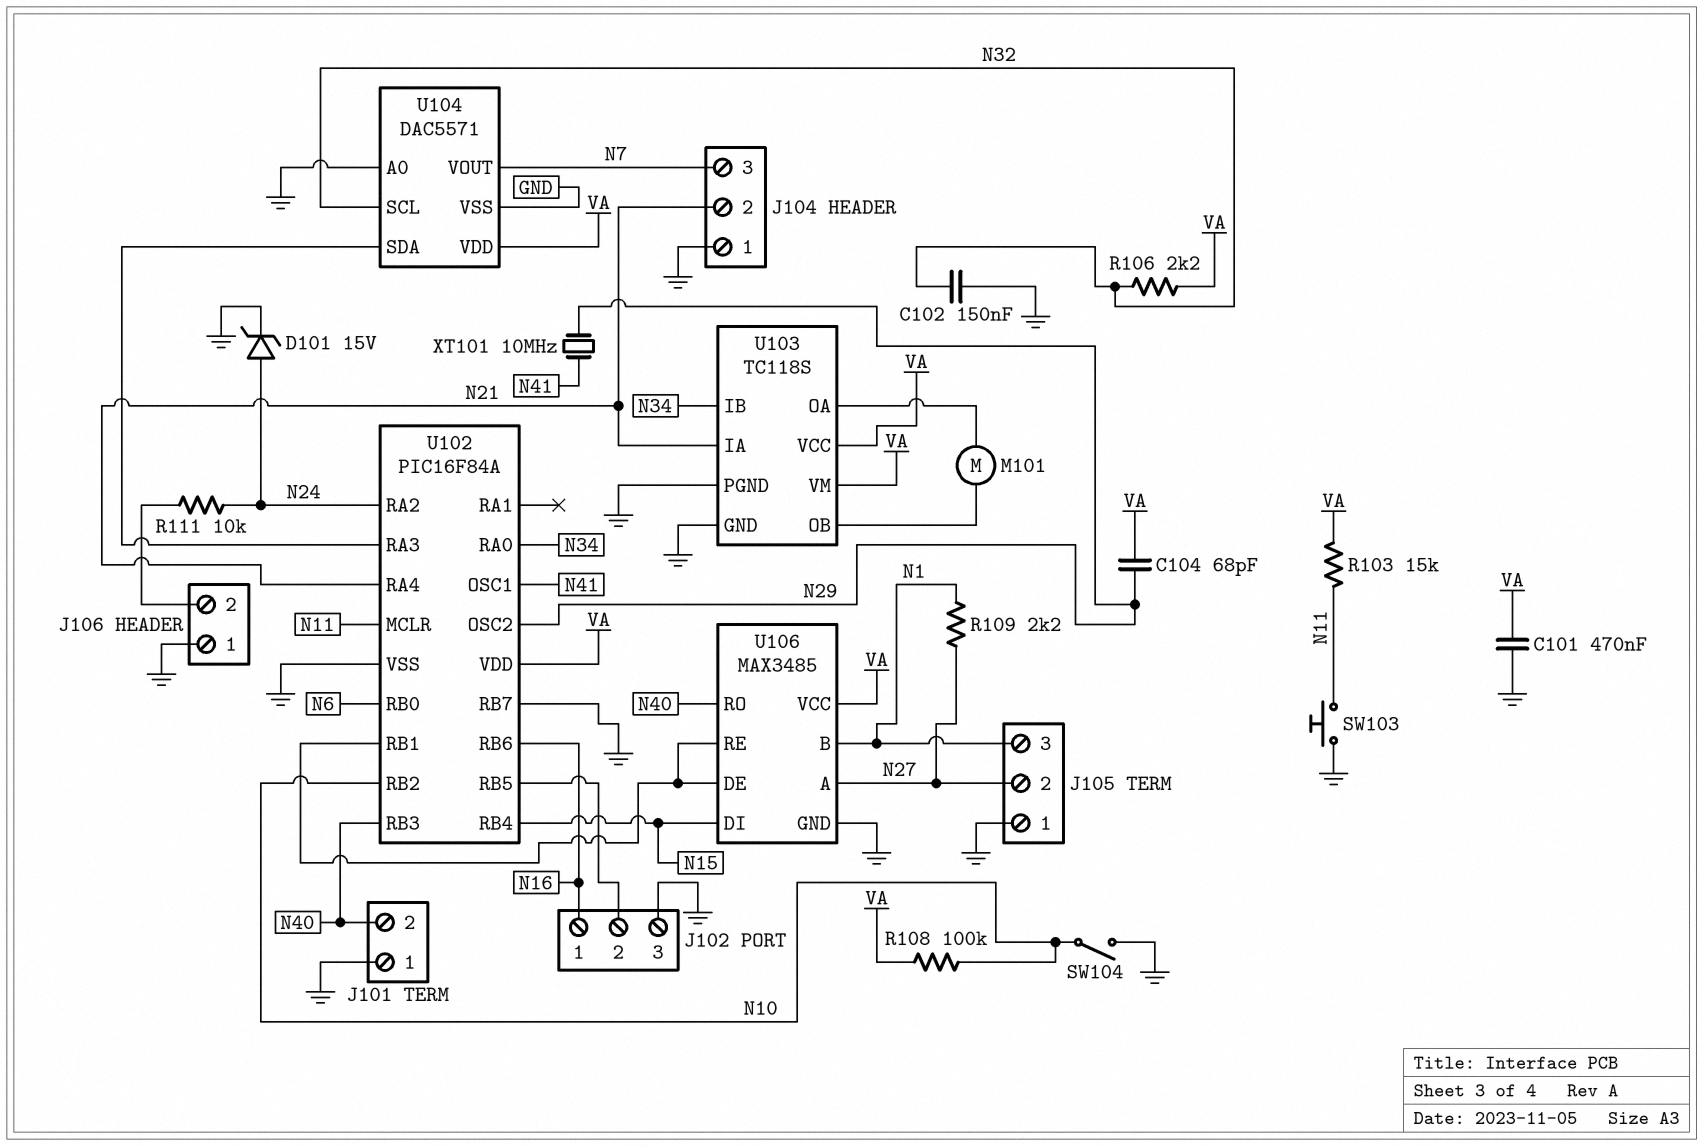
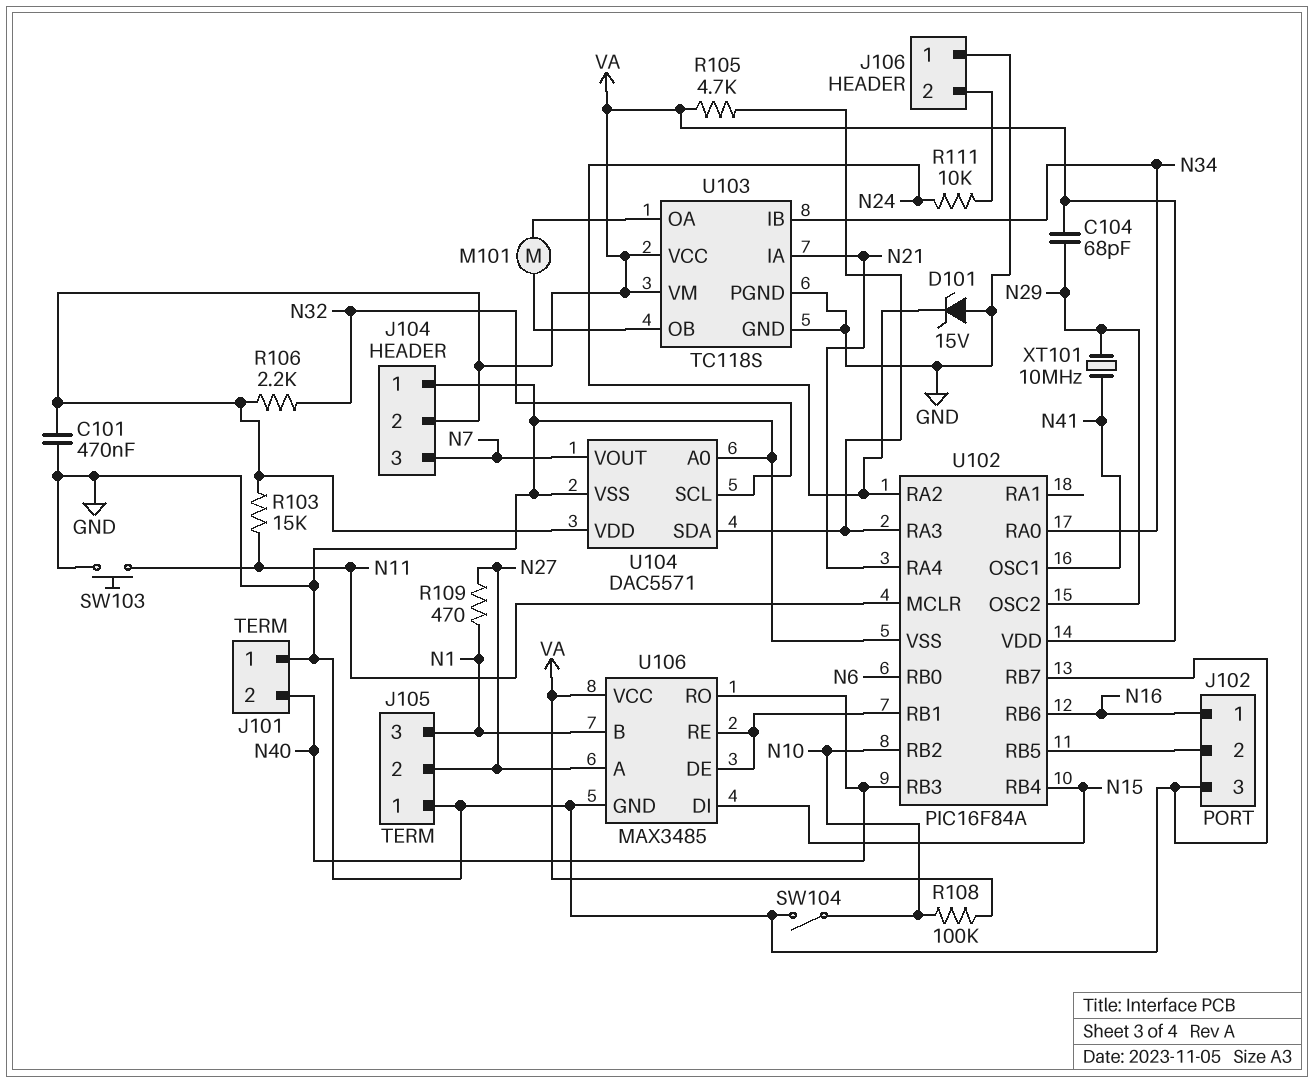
C102: 150nF (GND, N32) -> none
D101: zener 15V (A N24, K GND) -> zener 15V (A GND, K N24)
J104 pin 2: N21 -> VA
R105: none -> 4.7k (U102/RA3, VA)
R109: 2.2k (N1, N27) -> 470 (N1, N27)

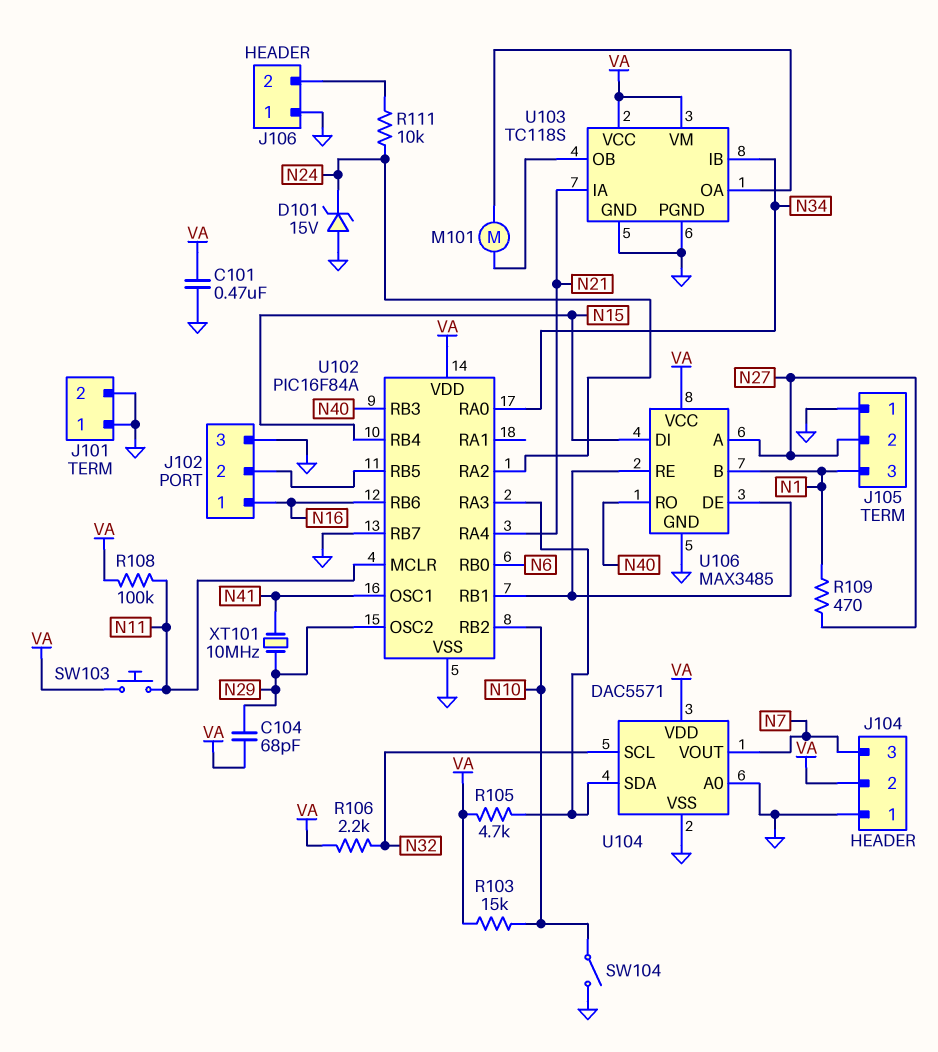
J101 pin 2: N40 -> GND
R103: 15k (N11, VA) -> 15k (N10, VA)
R108: 100k (N10, VA) -> 100k (N11, VA)
SW103: button (GND, N11) -> button (N11, VA)

